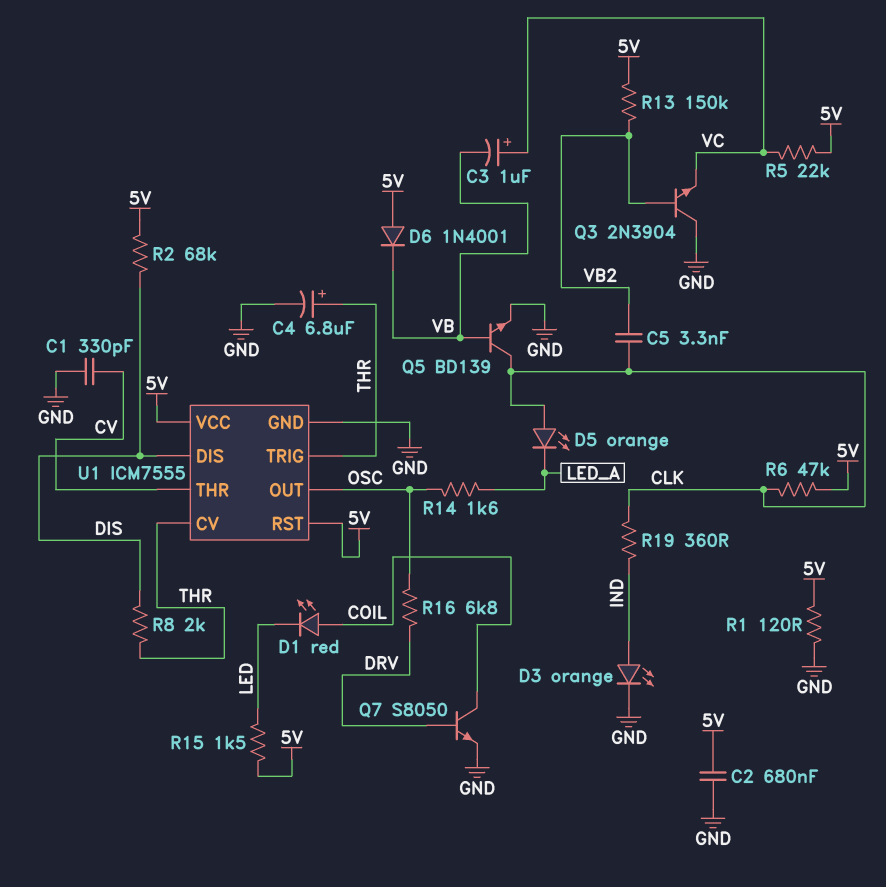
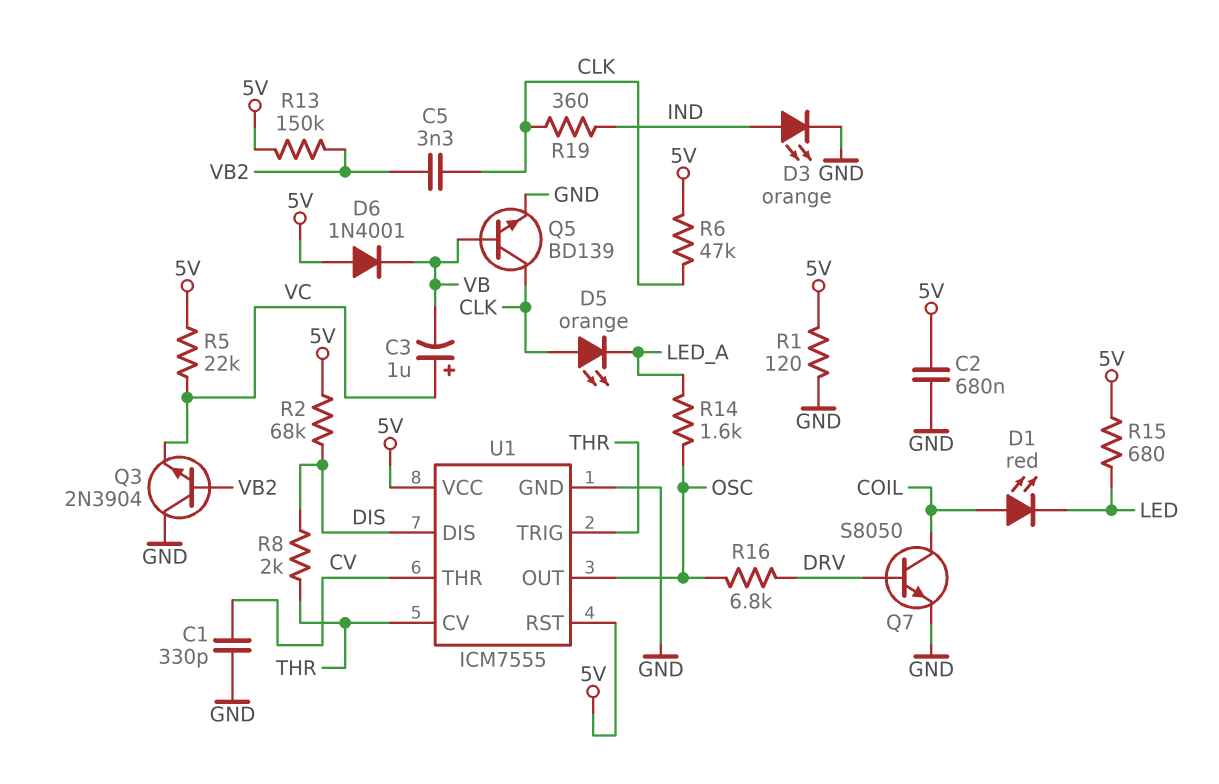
C4: 6.8uF (plus THR, minus GND) -> none
R15: 1.5k (5V, LED) -> 680 (5V, LED)

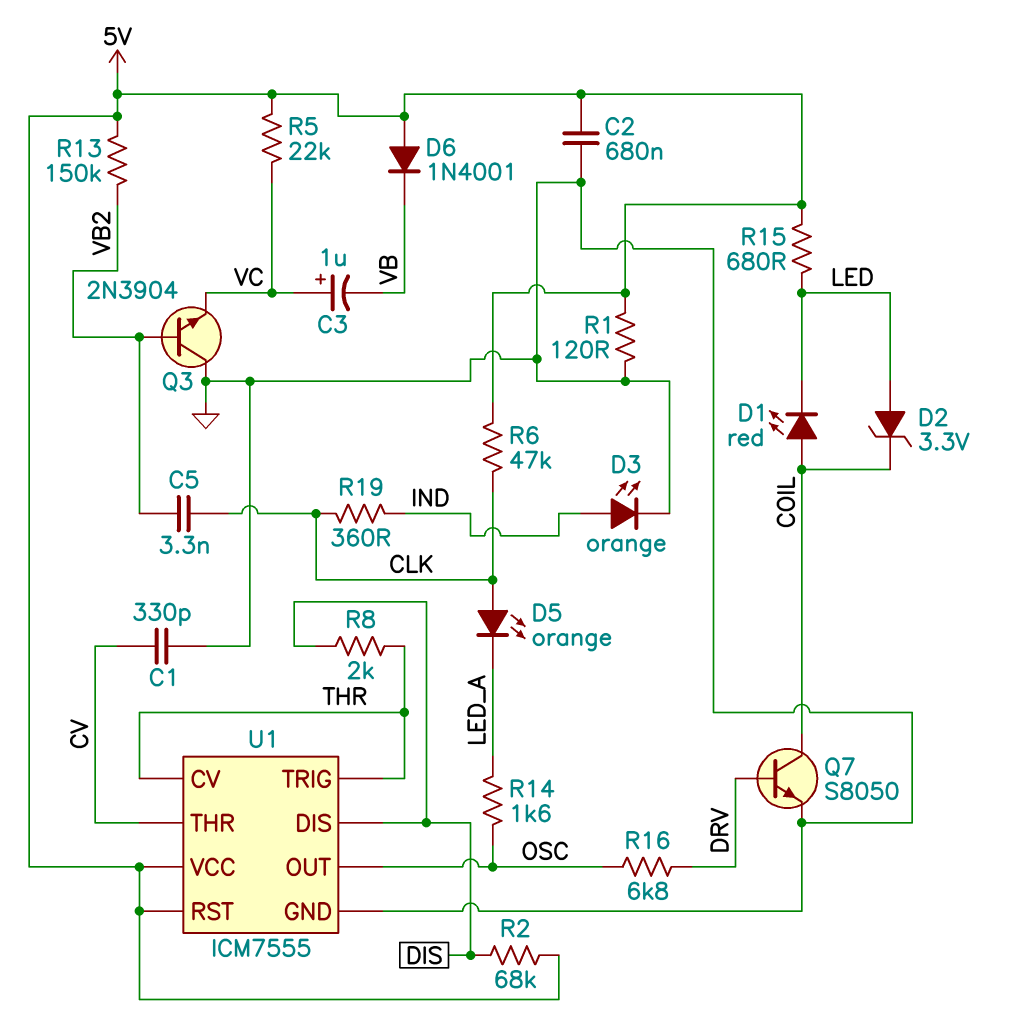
D2: none -> zener 3.3V (A LED, K COIL)
Q5: NPN BD139 (B VB, C CLK, E GND) -> none

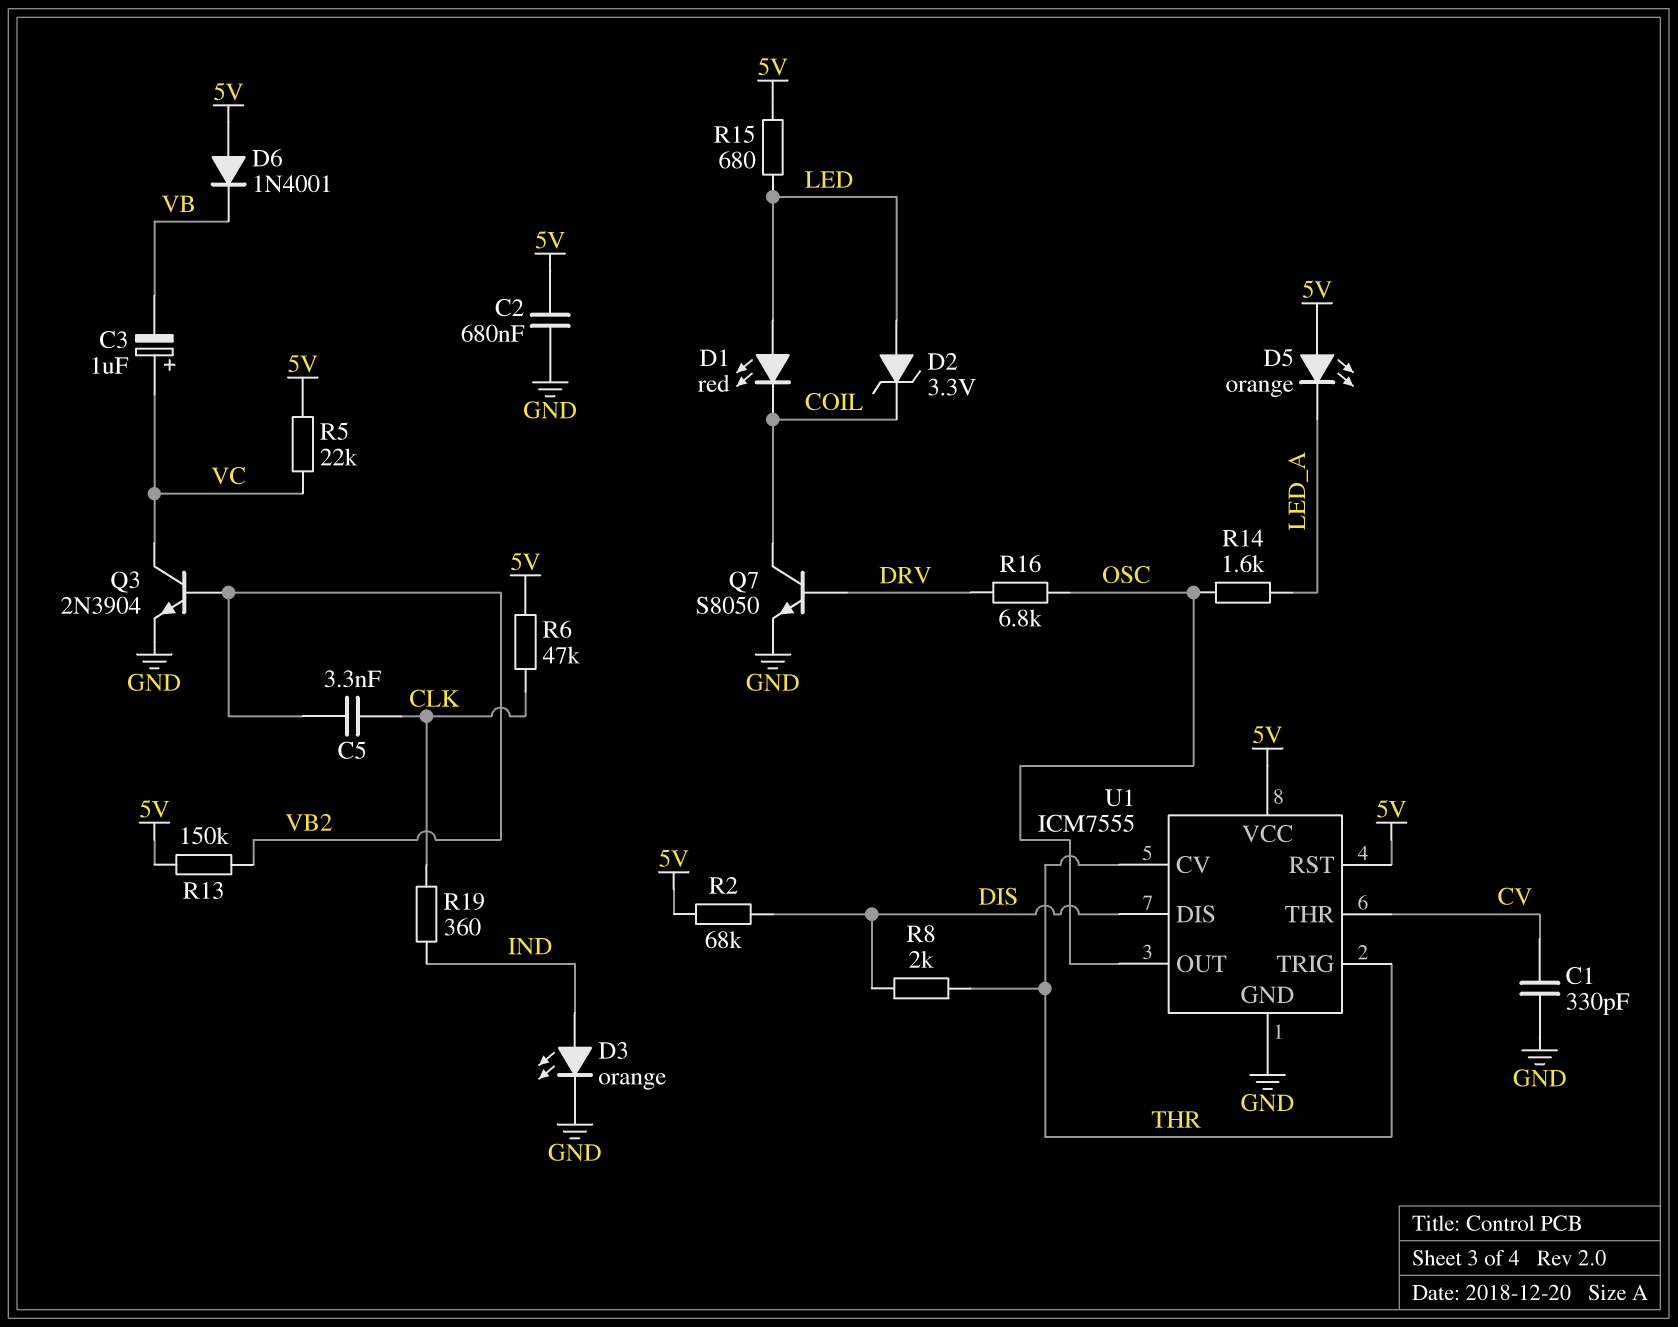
D1: LED red (A COIL, K LED) -> LED red (A LED, K COIL)
D5: LED orange (A CLK, K LED_A) -> LED orange (A 5V, K LED_A)
Q3: NPN 2N3904 (B VB2, C GND, E VC) -> NPN 2N3904 (B VB2, C VC, E GND)
R1: 120 (5V, GND) -> none

